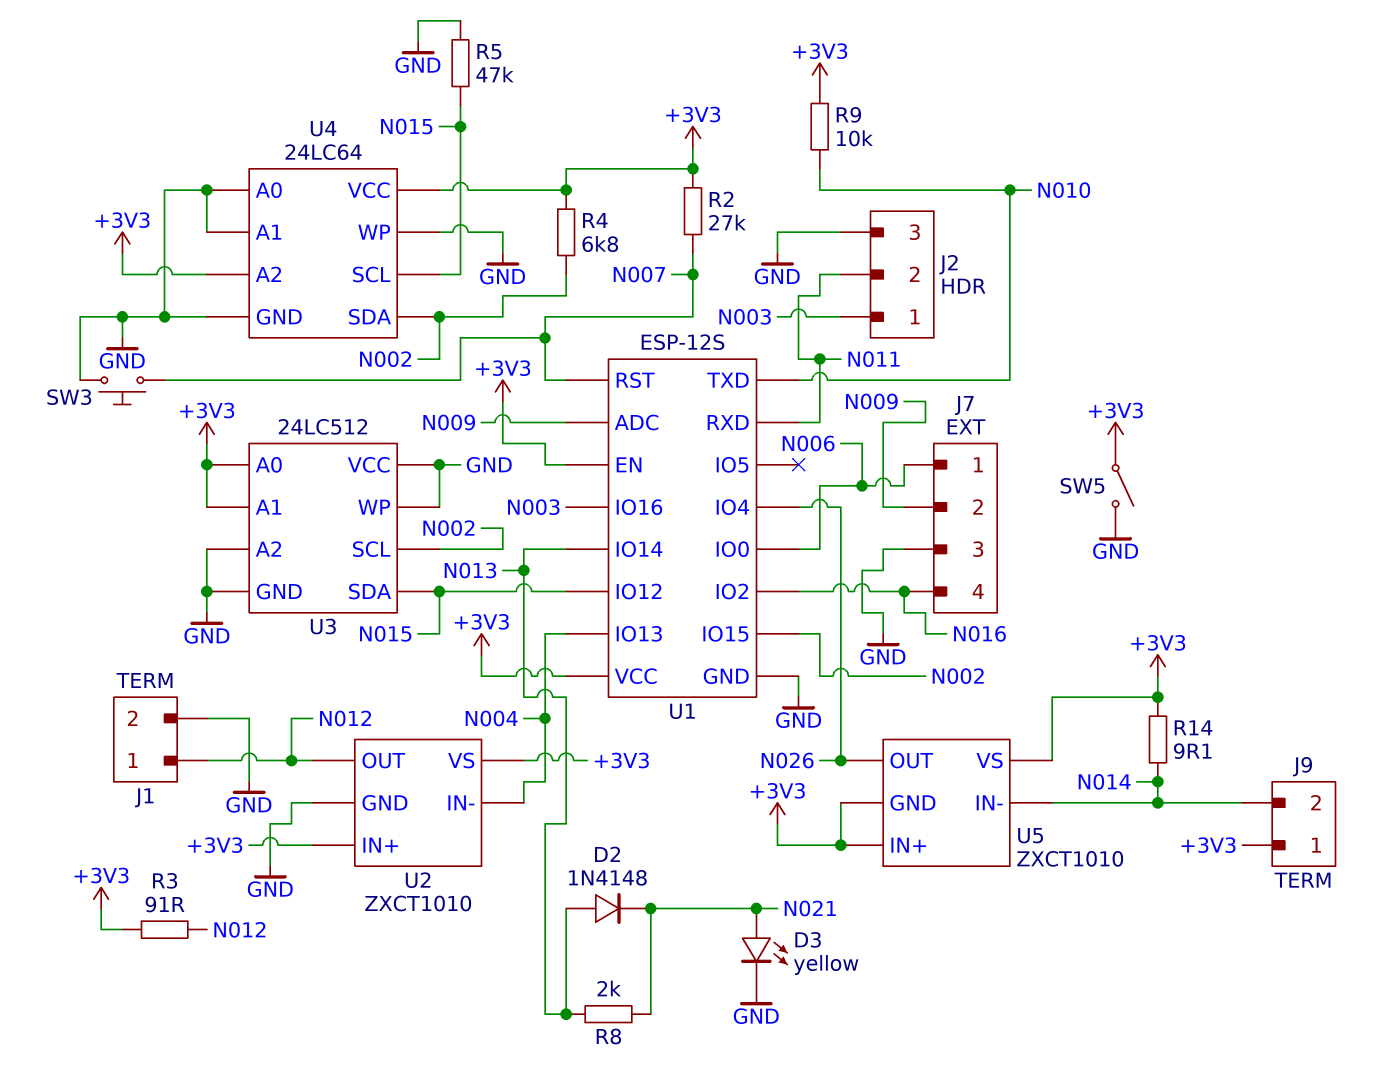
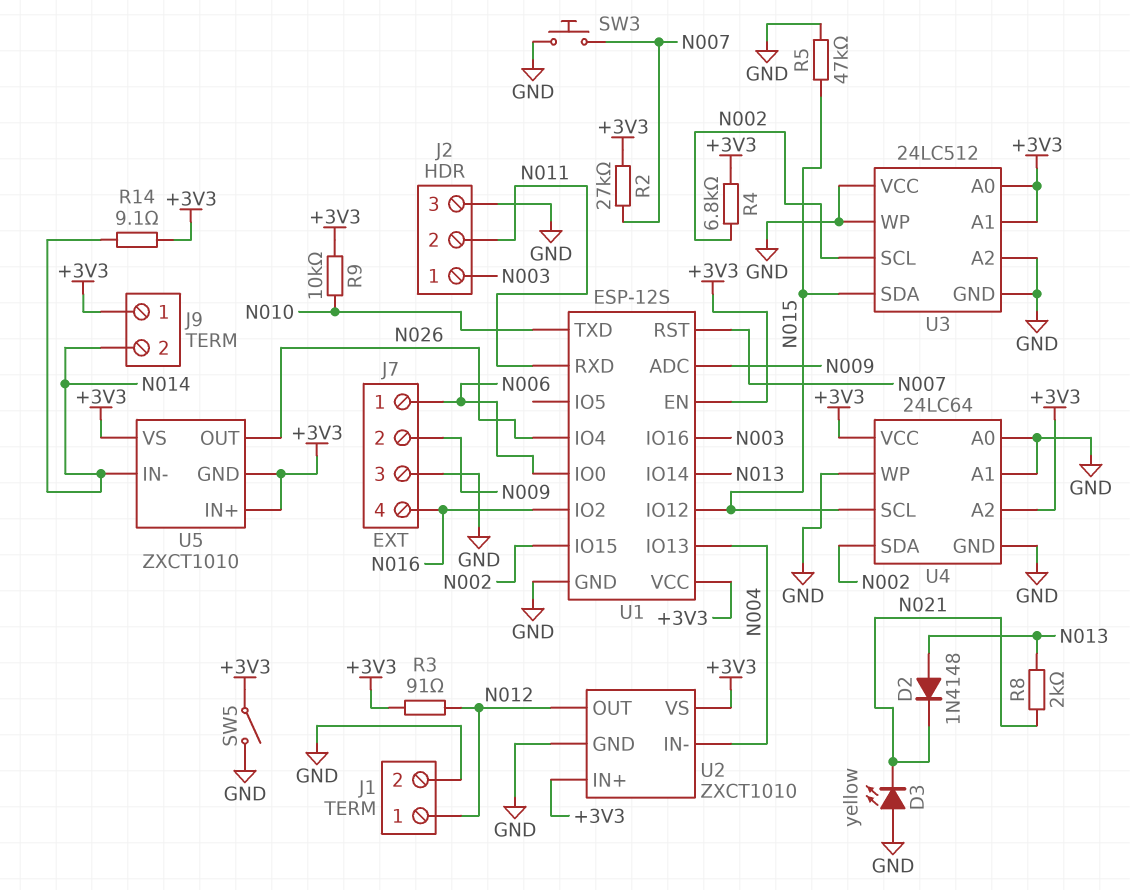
D3: LED yellow (A N021, K GND) -> LED yellow (A GND, K N021)

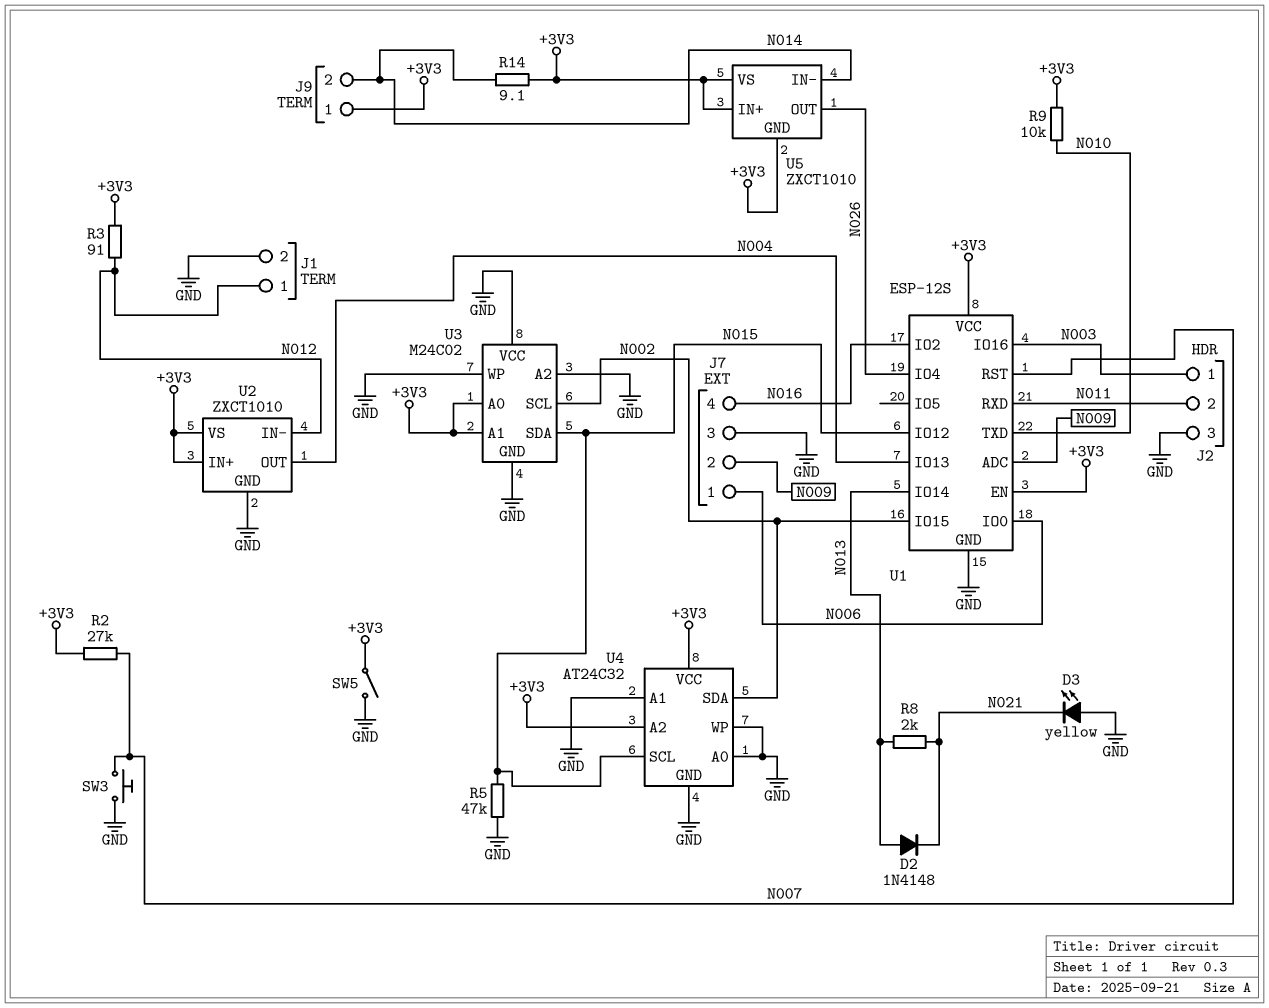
R4: 6.8k (+3V3, N002) -> none
U2 pin IN-: N004 -> N012
U2 pin OUT: N012 -> N004
U3: 24LC512 -> M24C02
U4: 24LC64 -> AT24C32

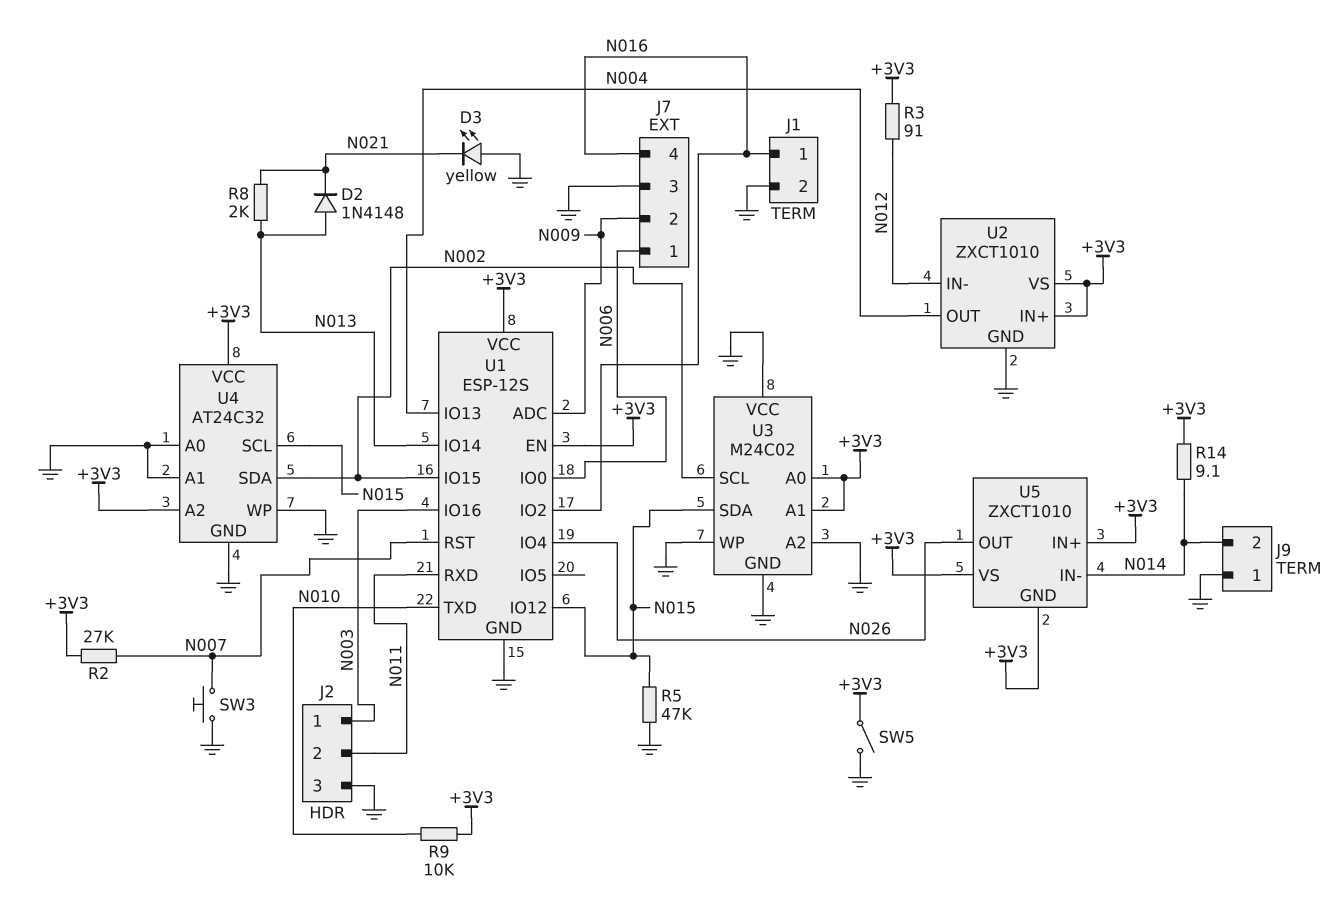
J1 pin 1: N012 -> N016
J9 pin 1: +3V3 -> GND

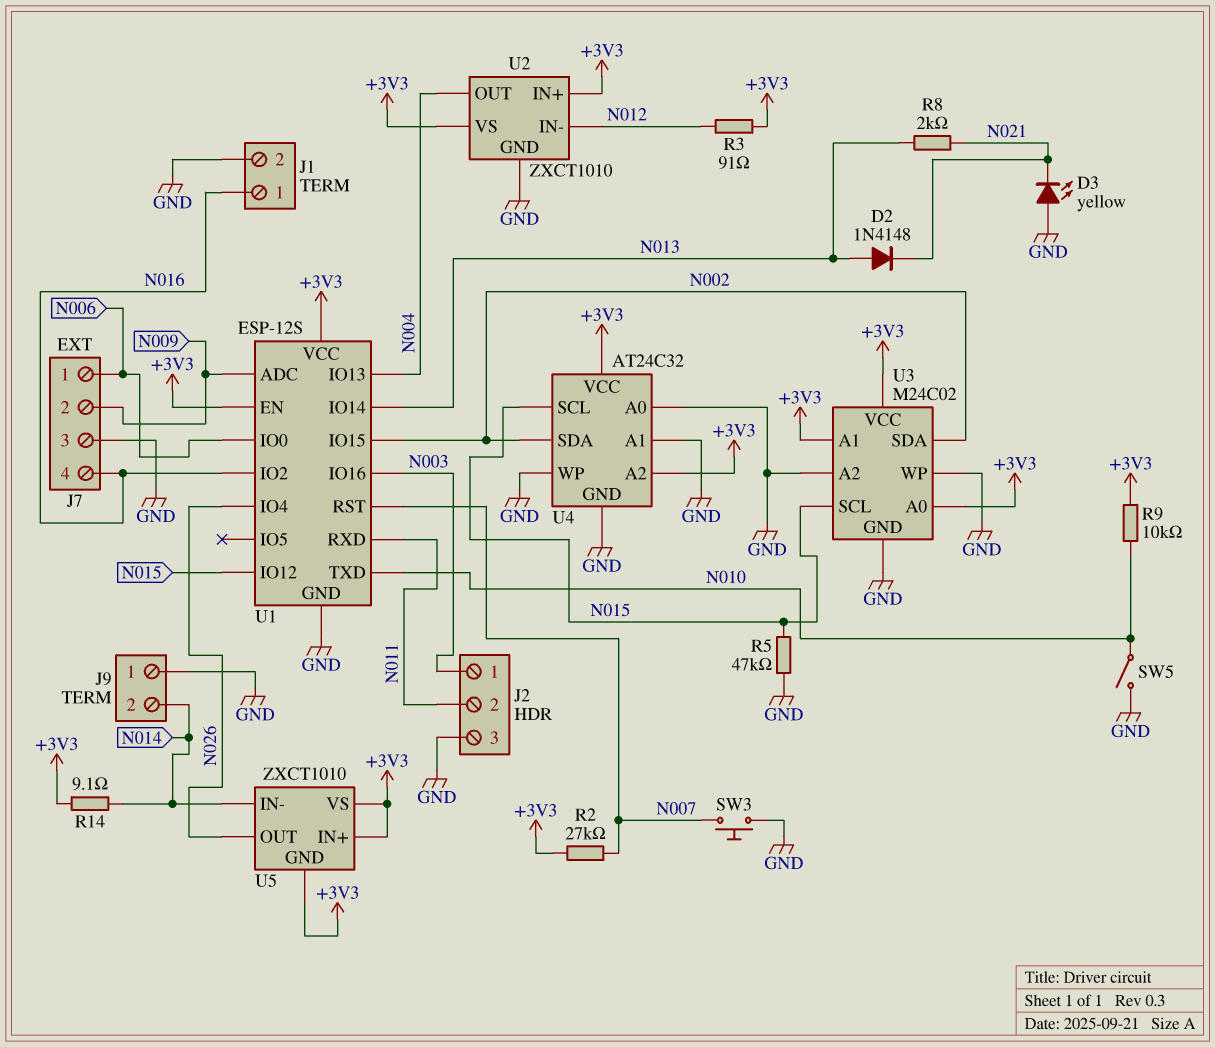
SW5: switch (+3V3, GND) -> switch (GND, N010)
U3 pin SCL: N002 -> N015
U3 pin SDA: N015 -> N002
U3 pin VCC: GND -> +3V3

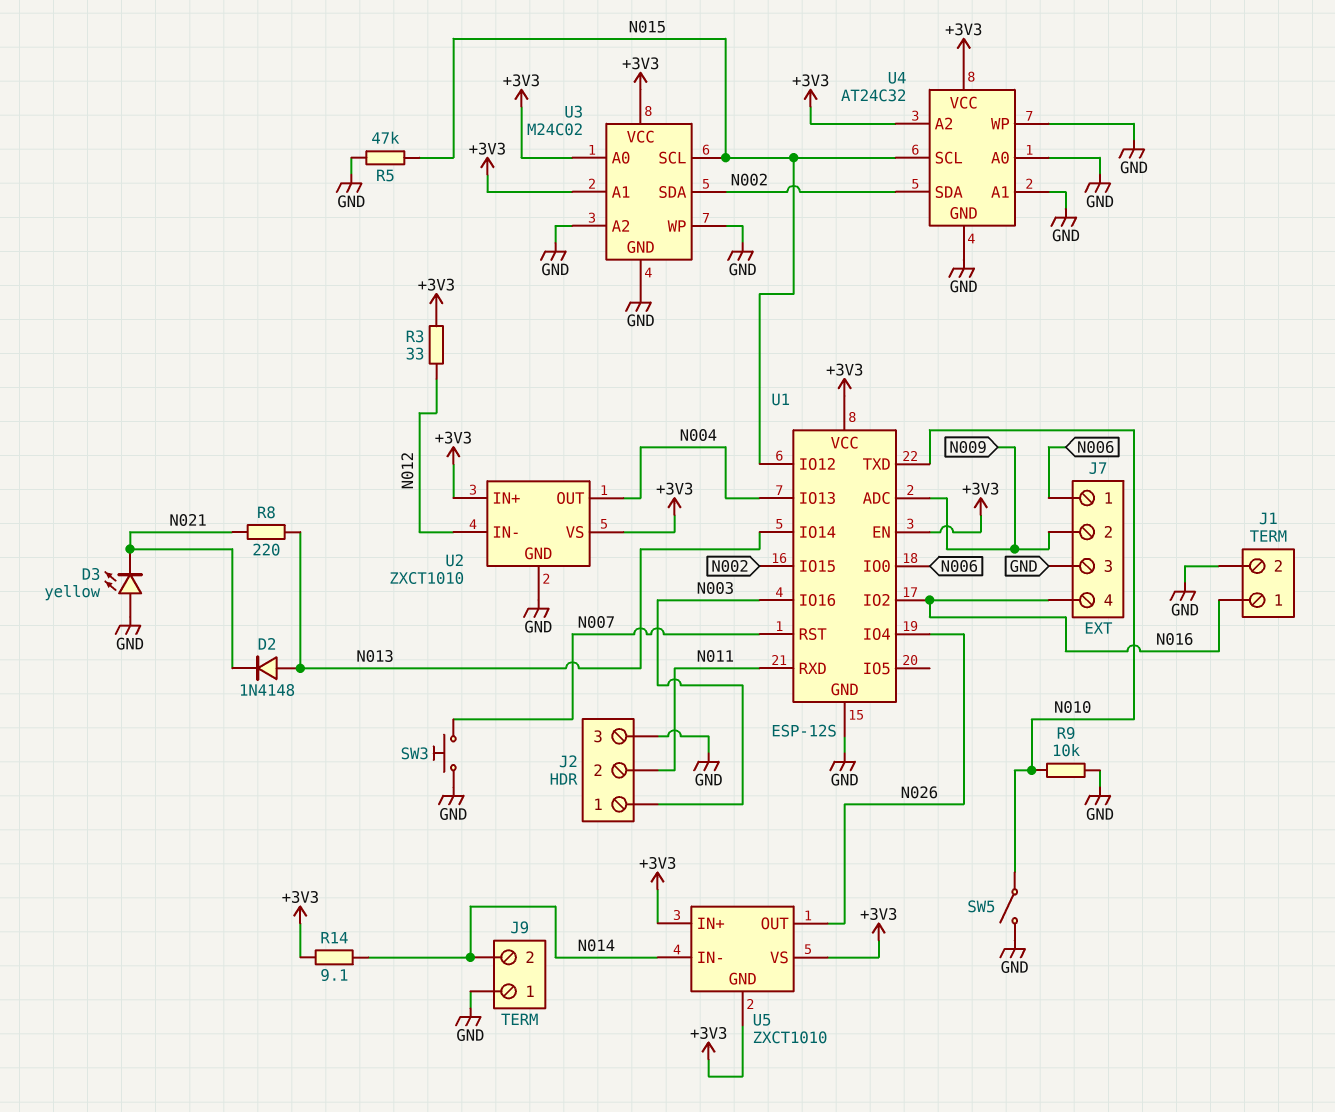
R2: 27k (+3V3, N007) -> none
R3: 91 (+3V3, N012) -> 33 (+3V3, N012)
R8: 2k (N013, N021) -> 220 (N013, N021)
R9: 10k (+3V3, N010) -> 10k (GND, N010)

